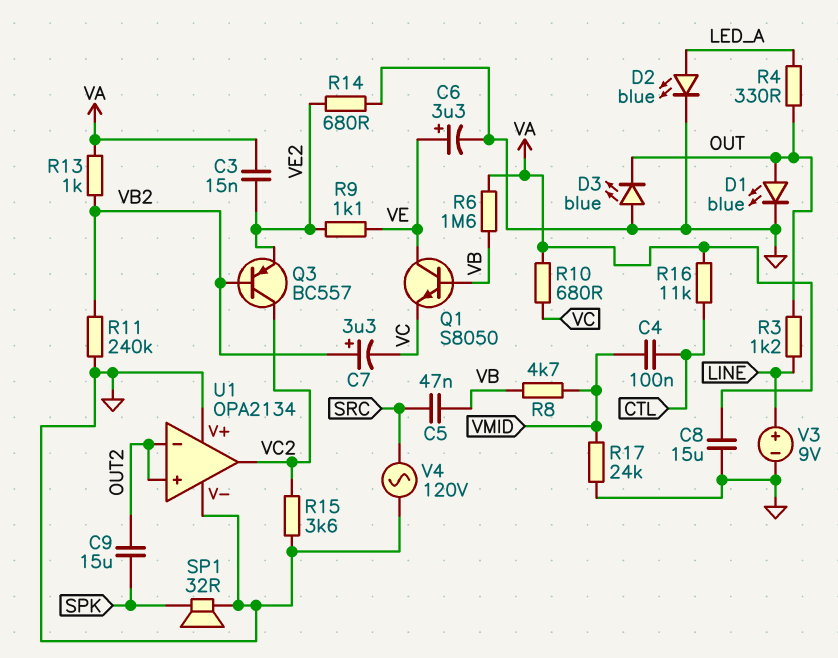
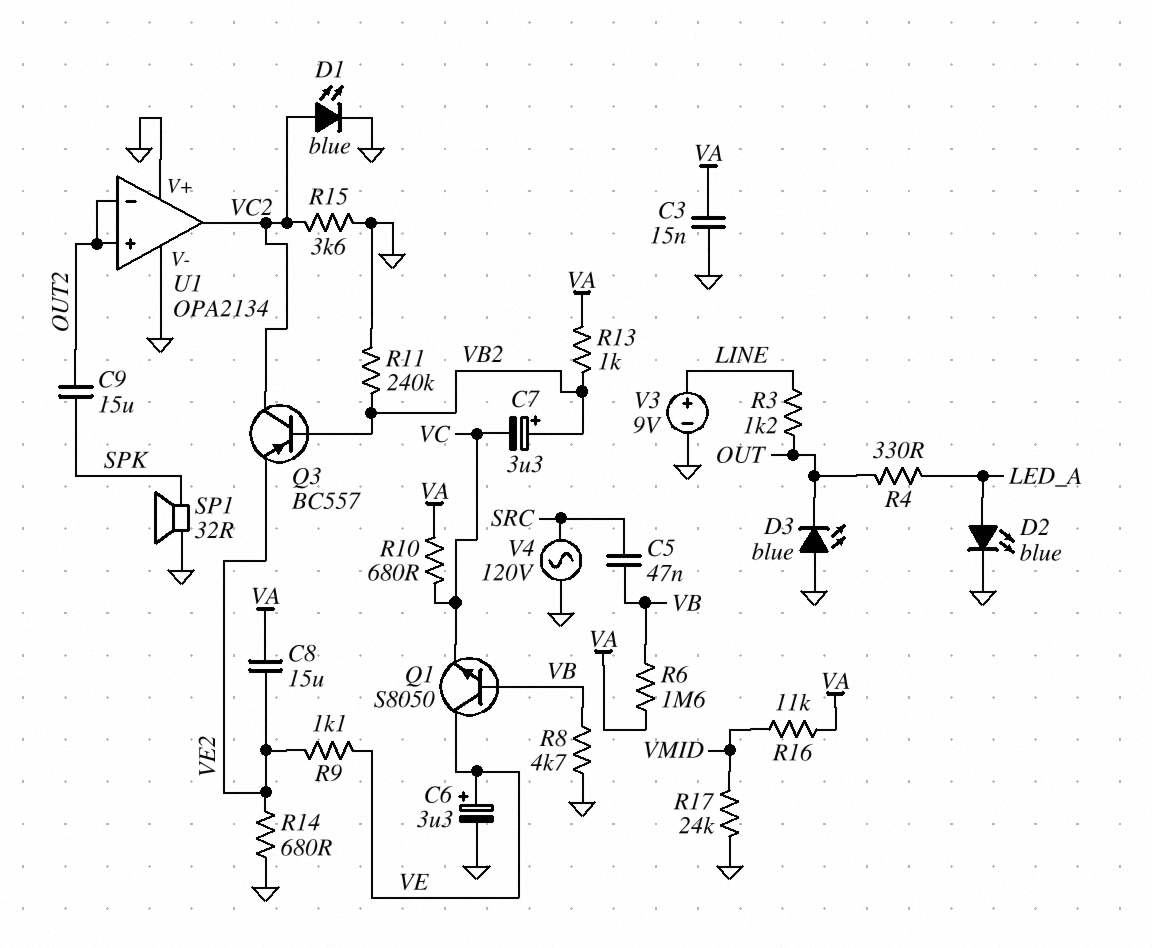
C3: 15nF (VA, VE2) -> 15nF (GND, VA)
C4: 100nF (CTL, VMID) -> none
C8: 15uF (GND, VA) -> 15uF (VA, VE2)
D1: LED blue (A OUT, K GND) -> LED blue (A VC2, K GND)
R8: 4.7k (VB, VMID) -> 4.7k (GND, VB)
R16: 11k (CTL, VA) -> 11k (VA, VMID)

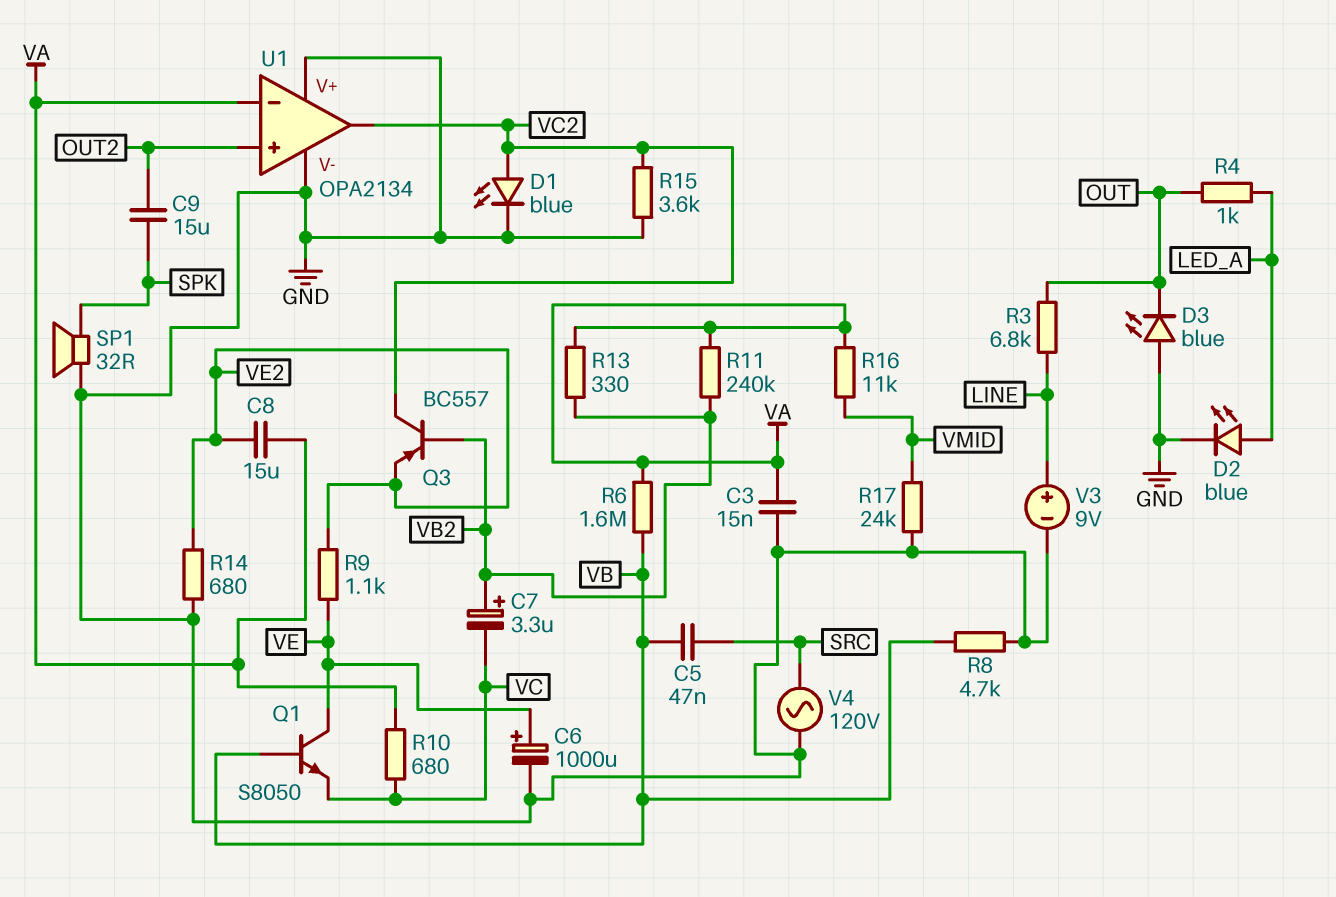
C6: 3.3uF (plus VE, minus GND) -> 1000uF (plus VE, minus GND)
R3: 1.2k (LINE, OUT) -> 6.8k (LINE, OUT)
R4: 330 (LED_A, OUT) -> 1k (LED_A, OUT)
R11: 240k (GND, VB2) -> 240k (VA, VB2)
R13: 1k (VA, VB2) -> 330 (VA, VB2)
U1 pin in-: OUT2 -> VA

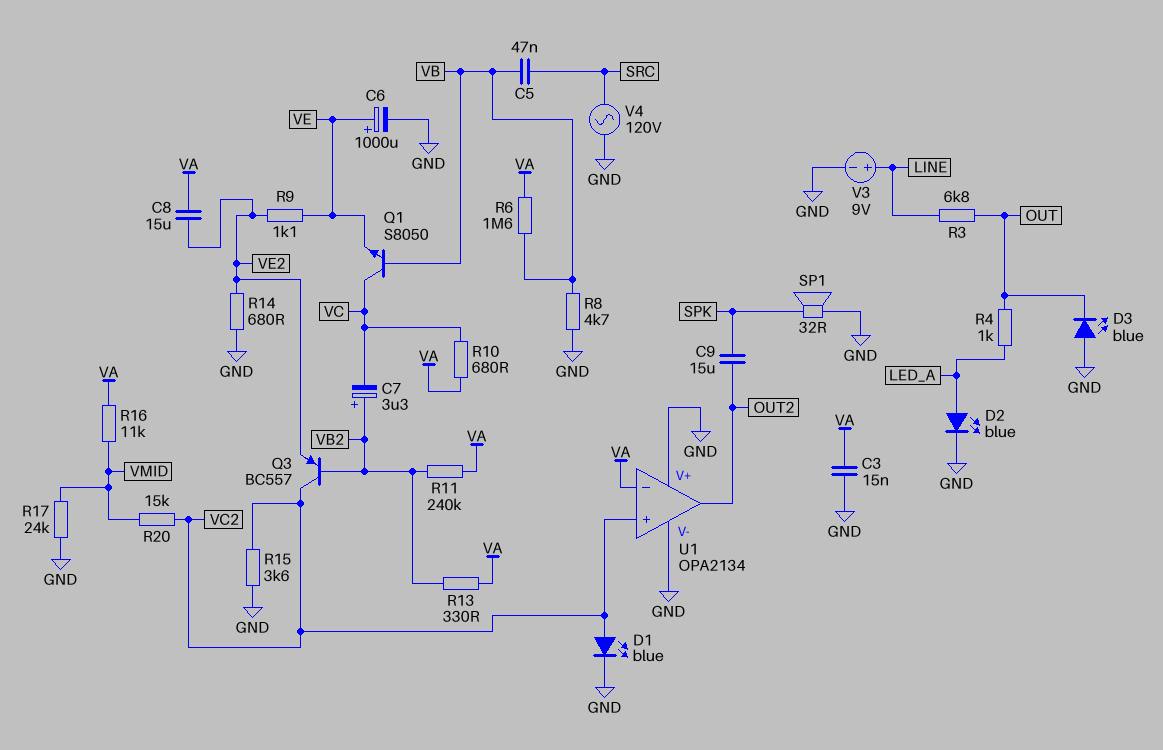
Q1: NPN S8050 (B VB, C VE, E VC) -> NPN S8050 (B VB, C VC, E VE)
R20: none -> 15k (VC2, VMID)
U1 pin in+: OUT2 -> VC2
U1 pin out: VC2 -> OUT2

